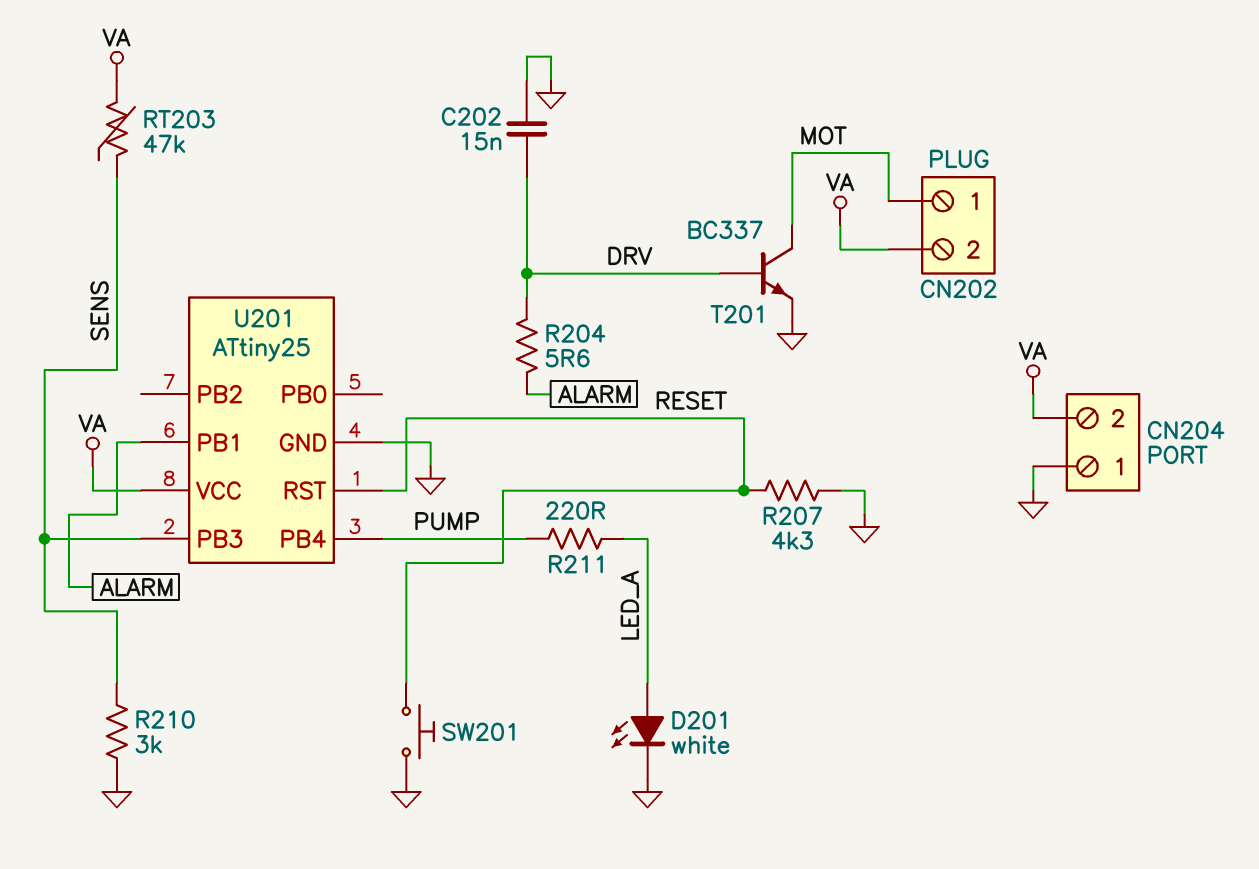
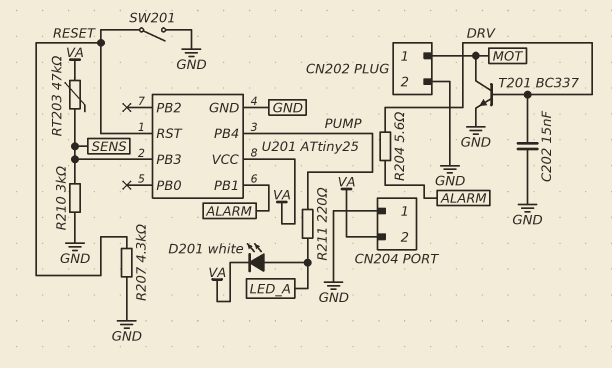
CN202 pin 2: VA -> GND
D201: LED white (A LED_A, K GND) -> LED white (A LED_A, K VA)
SW201: button (GND, RESET) -> switch (GND, RESET)

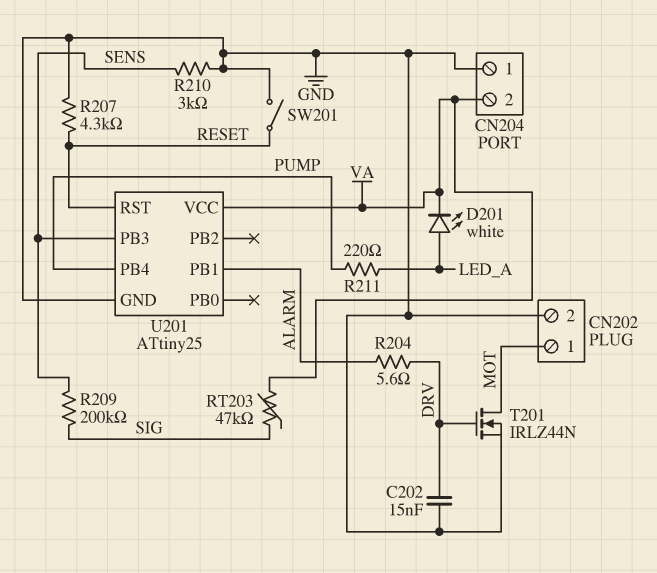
R209: none -> 200k (SENS, SIG)
RT203: 47k (SENS, VA) -> 47k (SIG, VA)
T201: NPN BC337 (B DRV, C MOT, E GND) -> NMOS IRLZ44N (G DRV, D MOT, S GND)

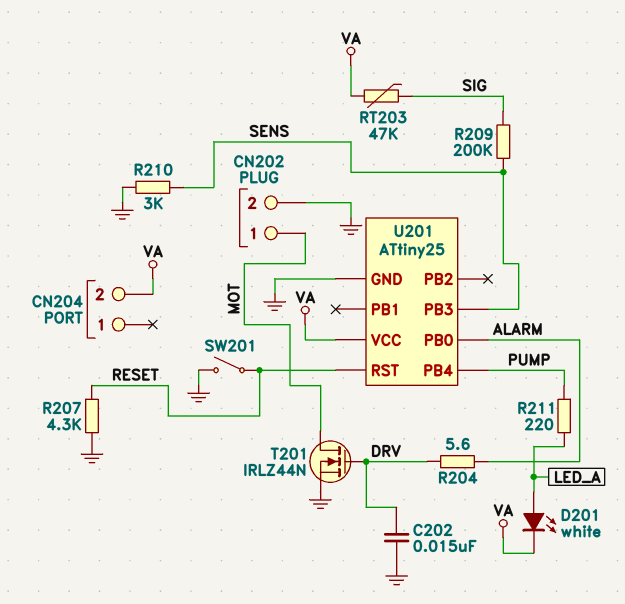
CN204 pin 1: GND -> none
U201 pin PB0: none -> ALARM
U201 pin PB1: ALARM -> none

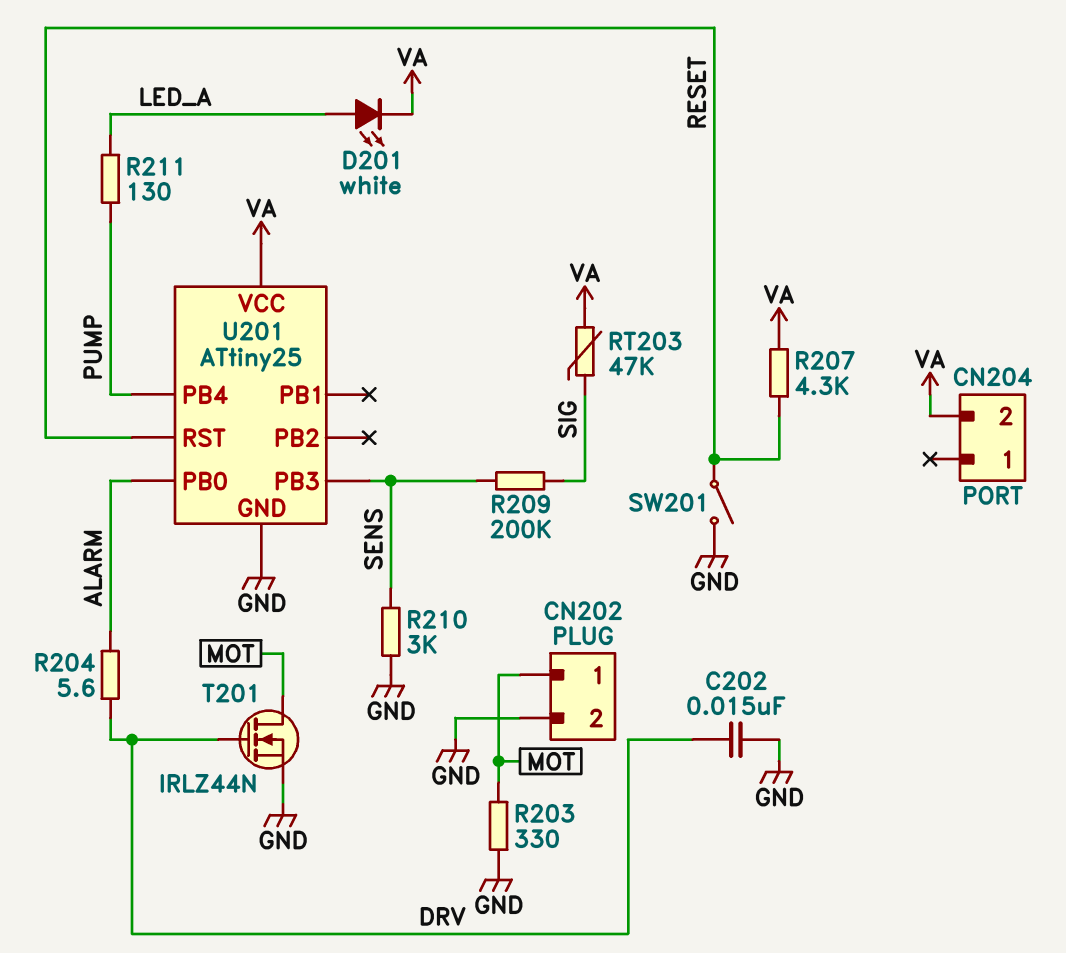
R203: none -> 330 (GND, MOT)
R207: 4.3k (GND, RESET) -> 4.3k (RESET, VA)
R211: 220 (LED_A, PUMP) -> 130 (LED_A, PUMP)

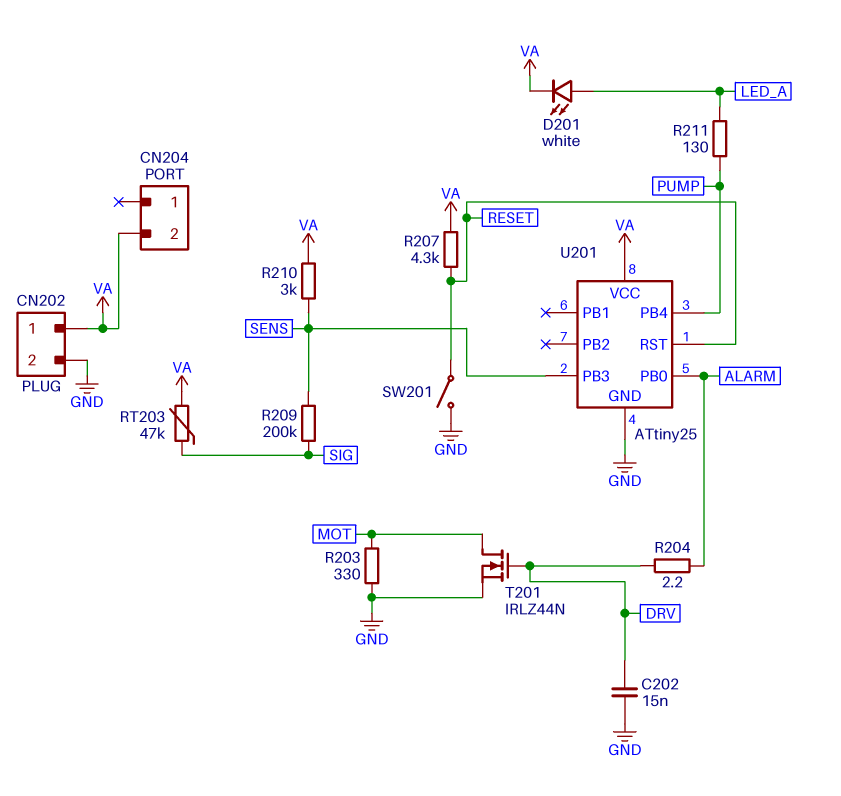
CN202 pin 1: MOT -> VA
R204: 5.6 (ALARM, DRV) -> 2.2 (ALARM, DRV)
R210: 3k (GND, SENS) -> 3k (SENS, VA)

